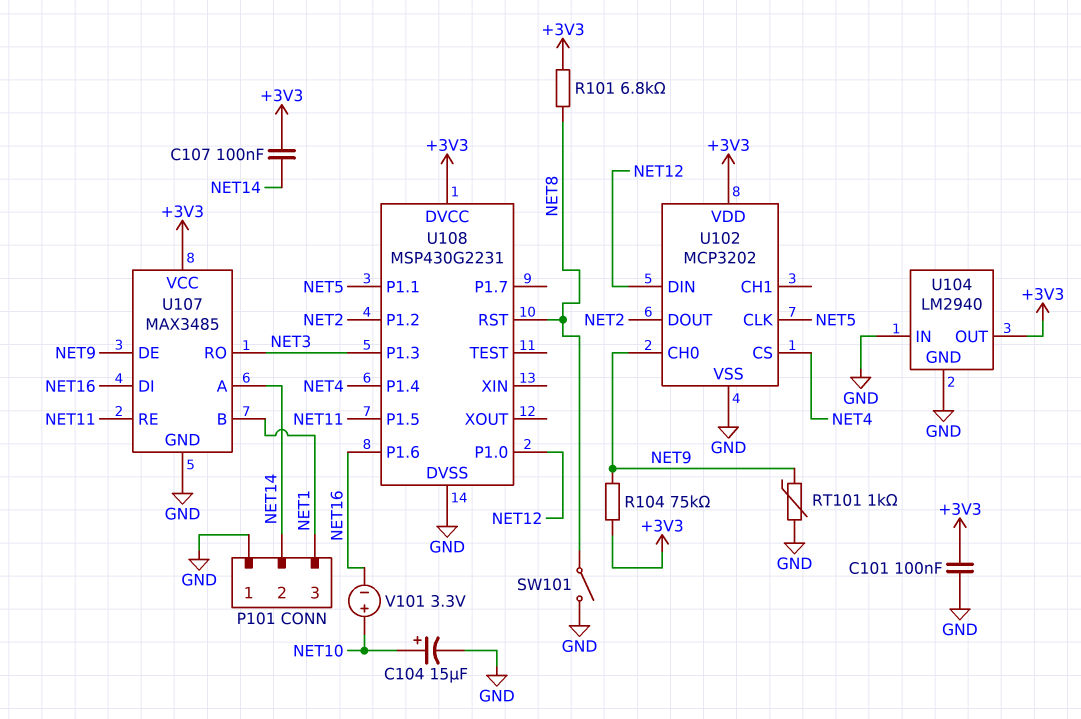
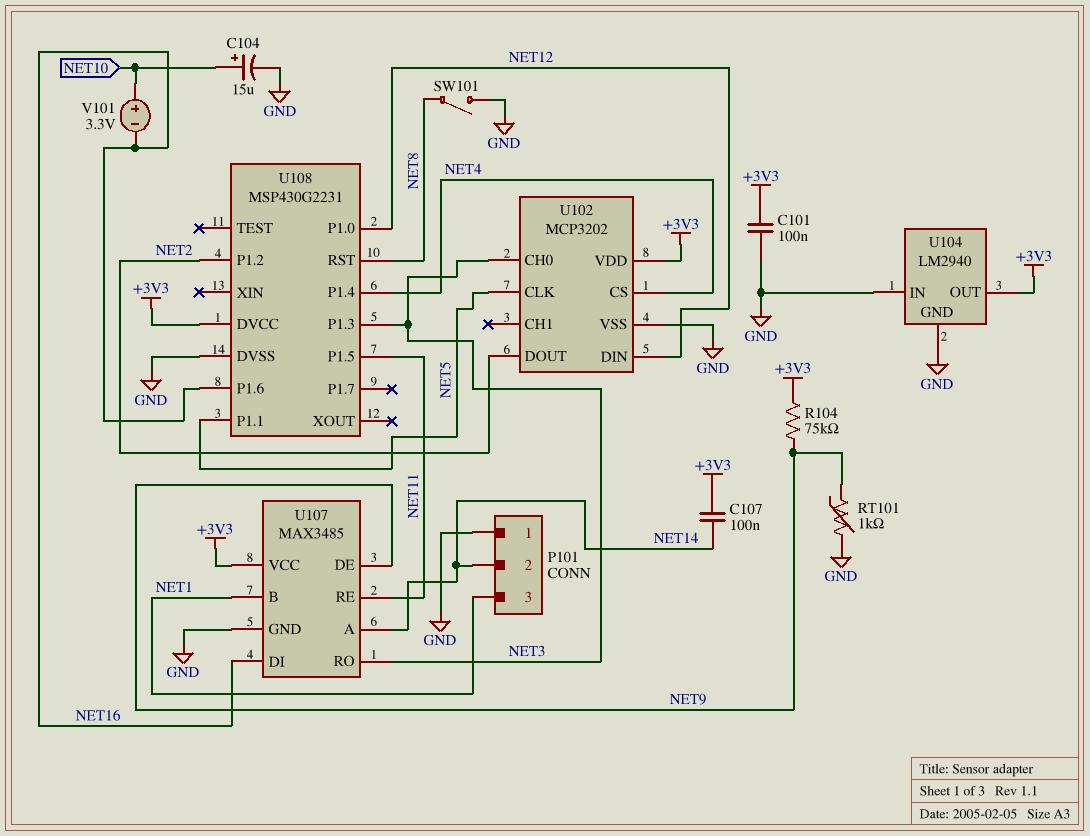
R101: 6.8k (+3V3, NET8) -> none
U102 pin CH0: NET9 -> NET3

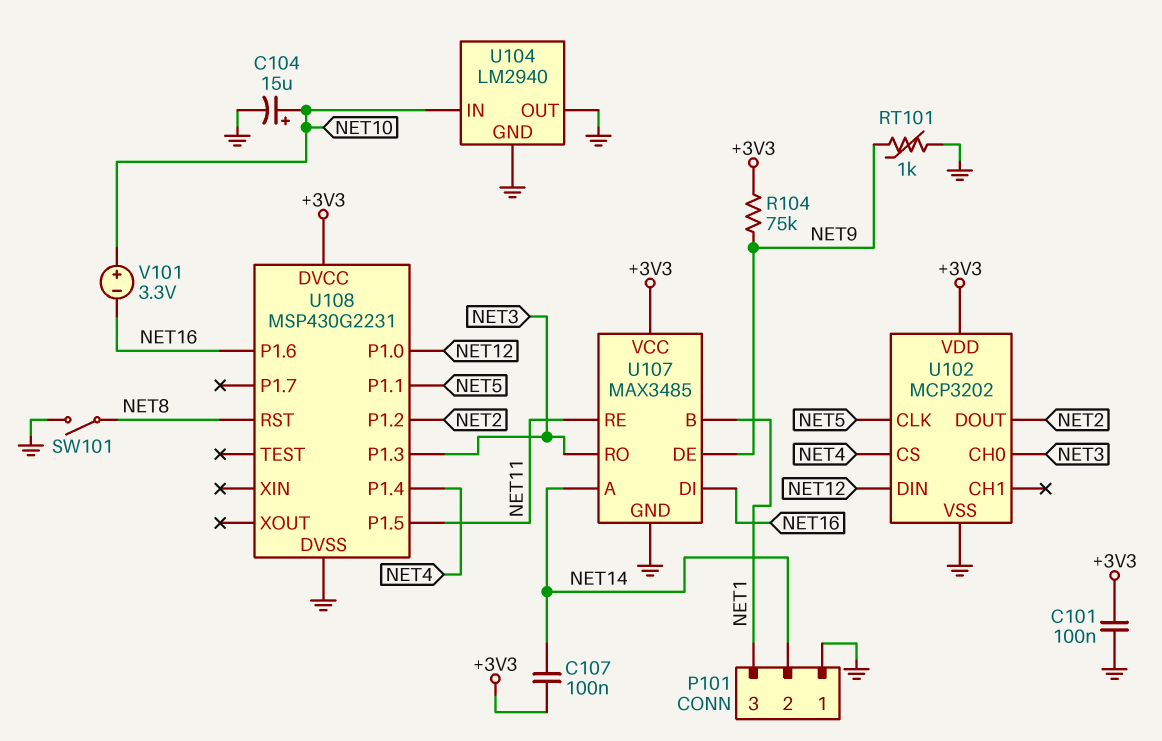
U104 pin IN: GND -> NET10
U104 pin OUT: +3V3 -> GND

